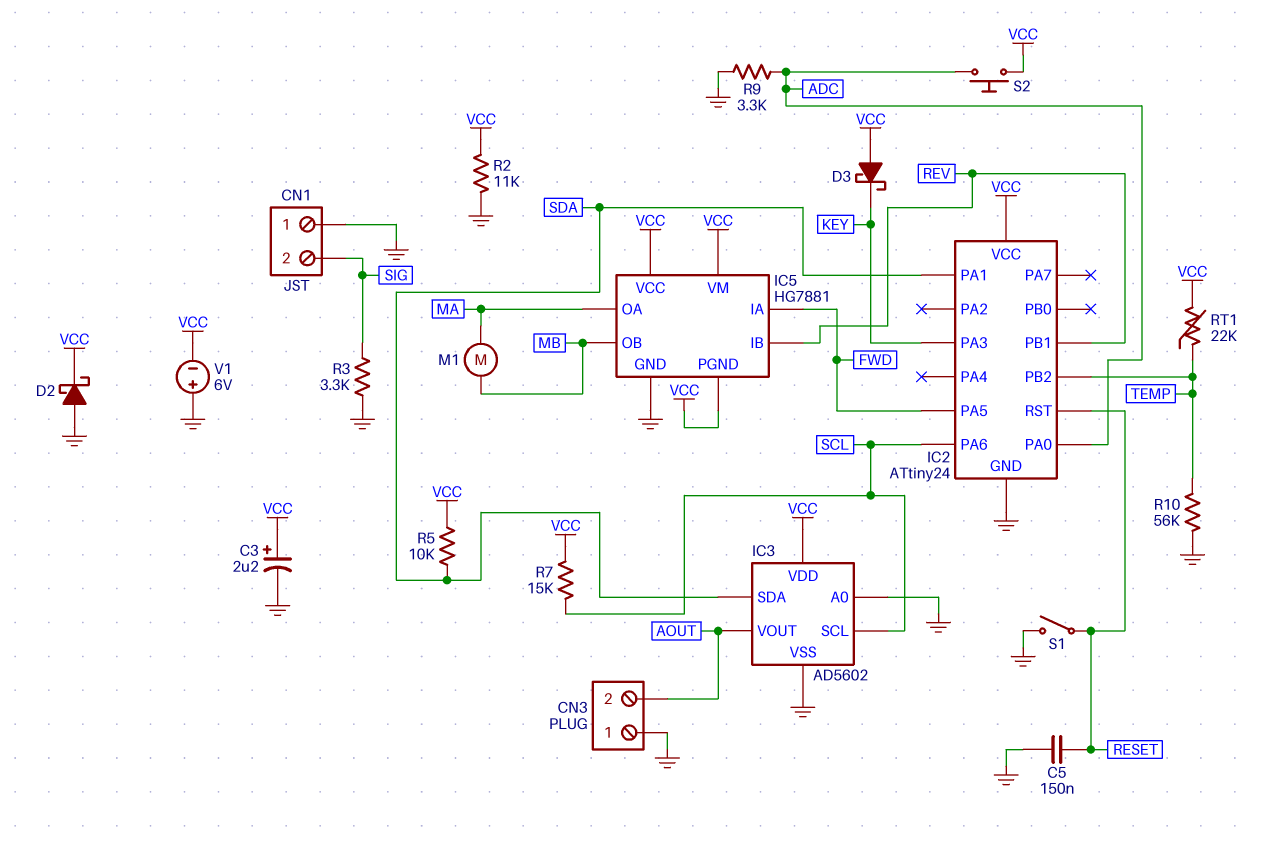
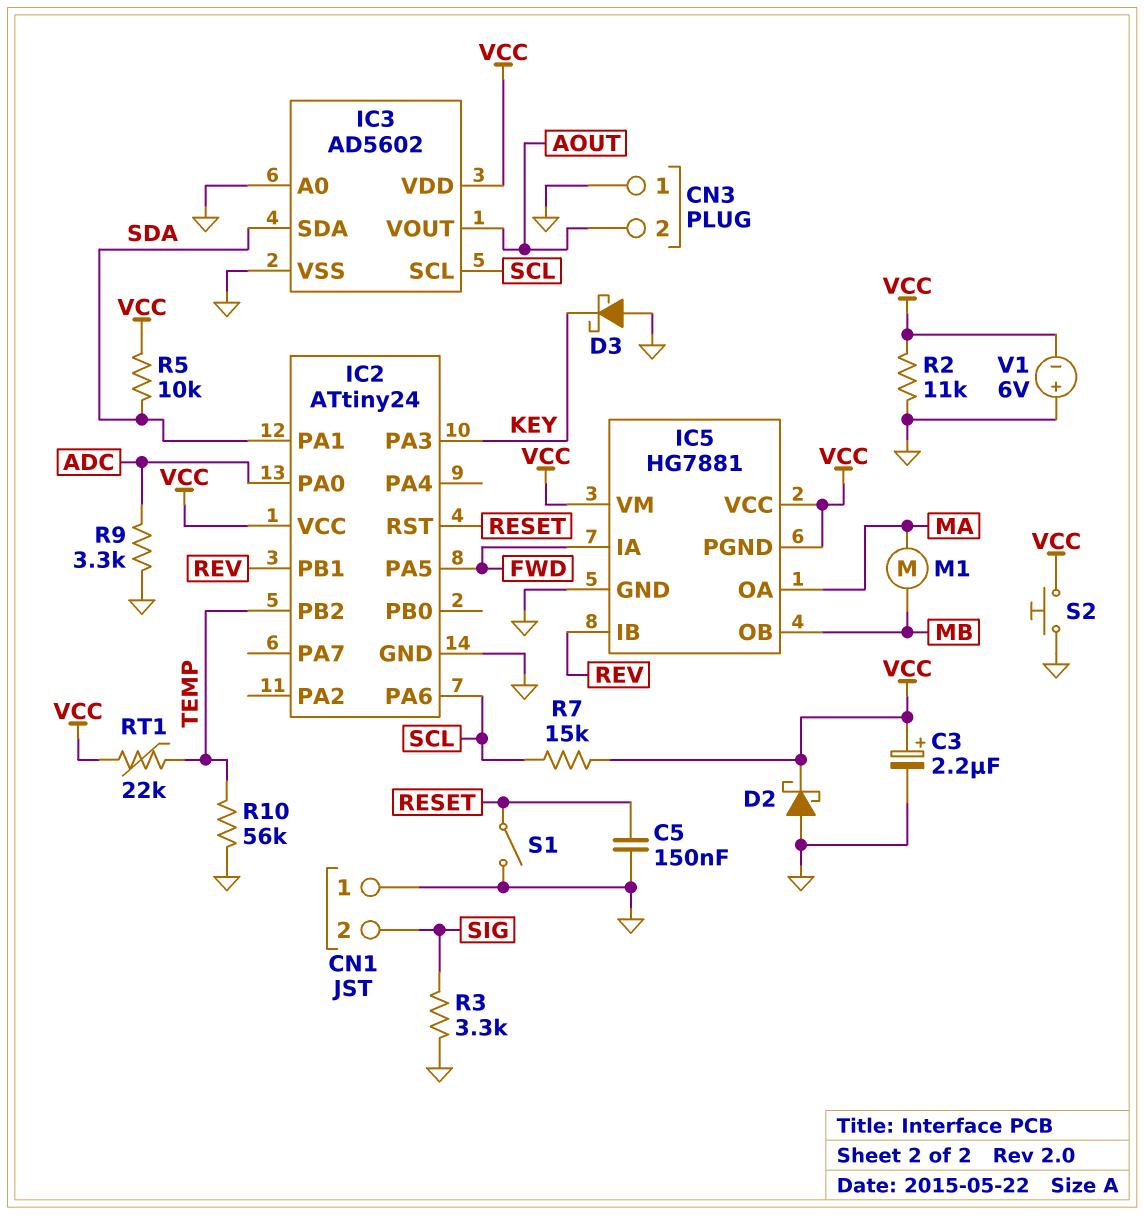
D3: schottky (A VCC, K KEY) -> schottky (A GND, K KEY)
S2: button (ADC, VCC) -> button (GND, VCC)

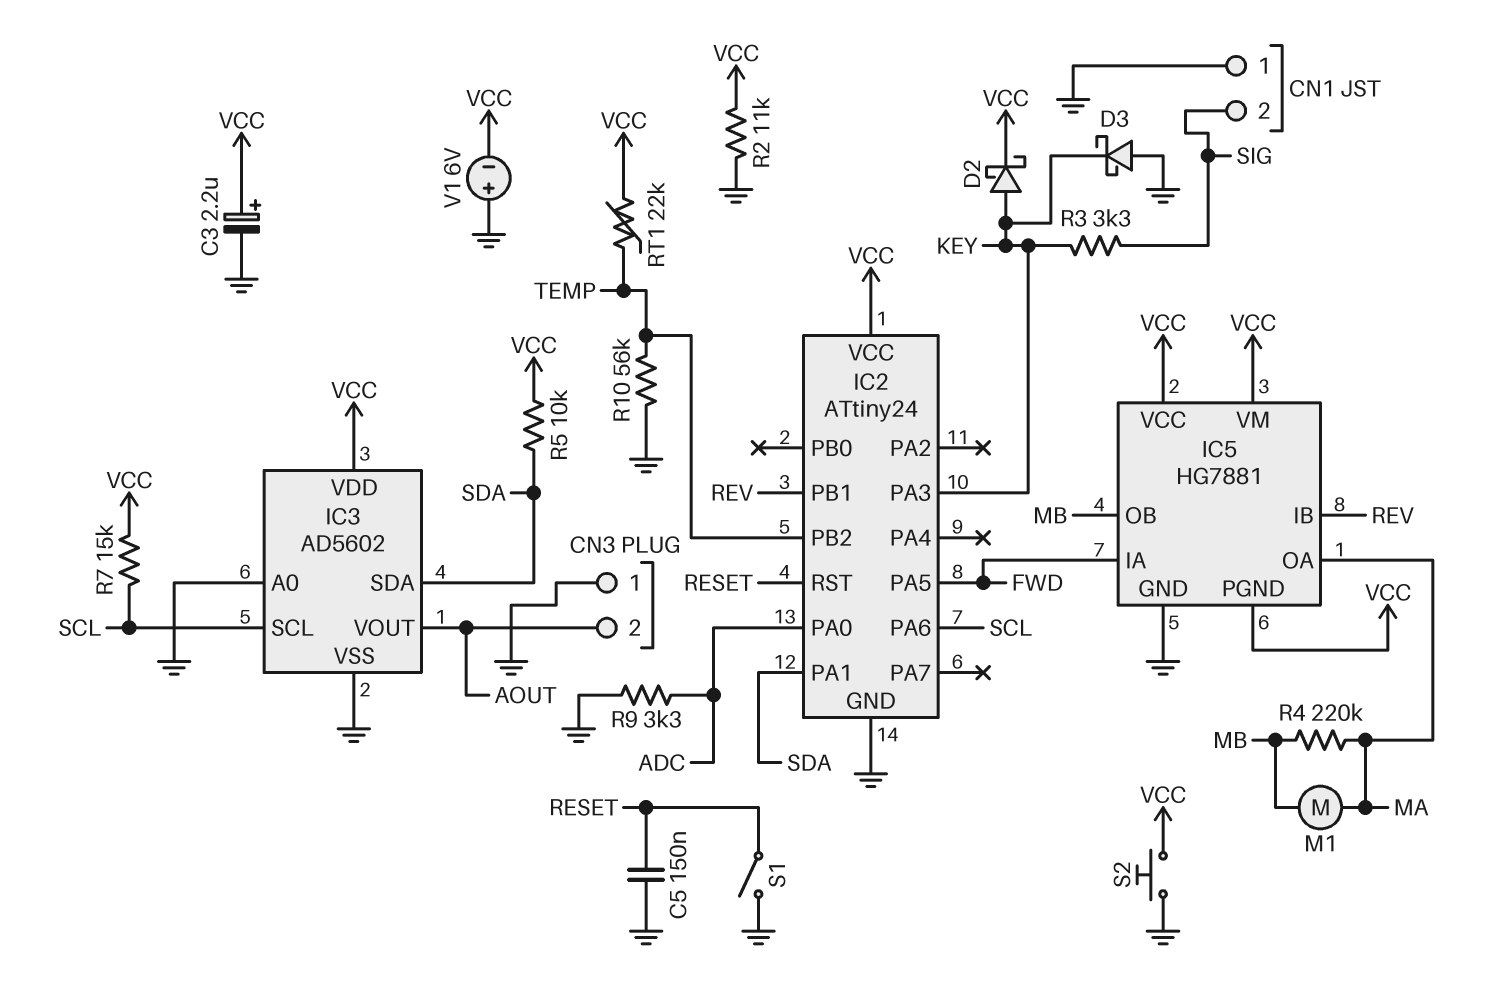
D2: schottky (A GND, K VCC) -> schottky (A KEY, K VCC)
R3: 3.3k (GND, SIG) -> 3.3k (KEY, SIG)
R4: none -> 220k (MA, MB)

